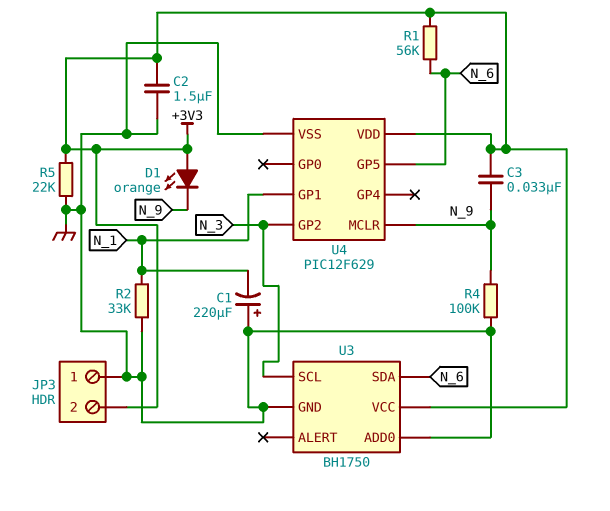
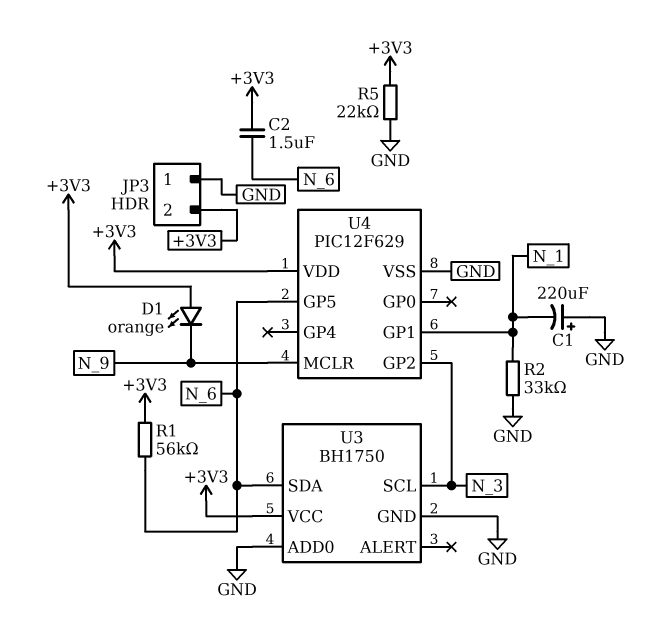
C2: 1.5uF (+3V3, GND) -> 1.5uF (+3V3, N_6)
C3: 33nF (+3V3, N_9) -> none
R4: 100k (GND, N_9) -> none

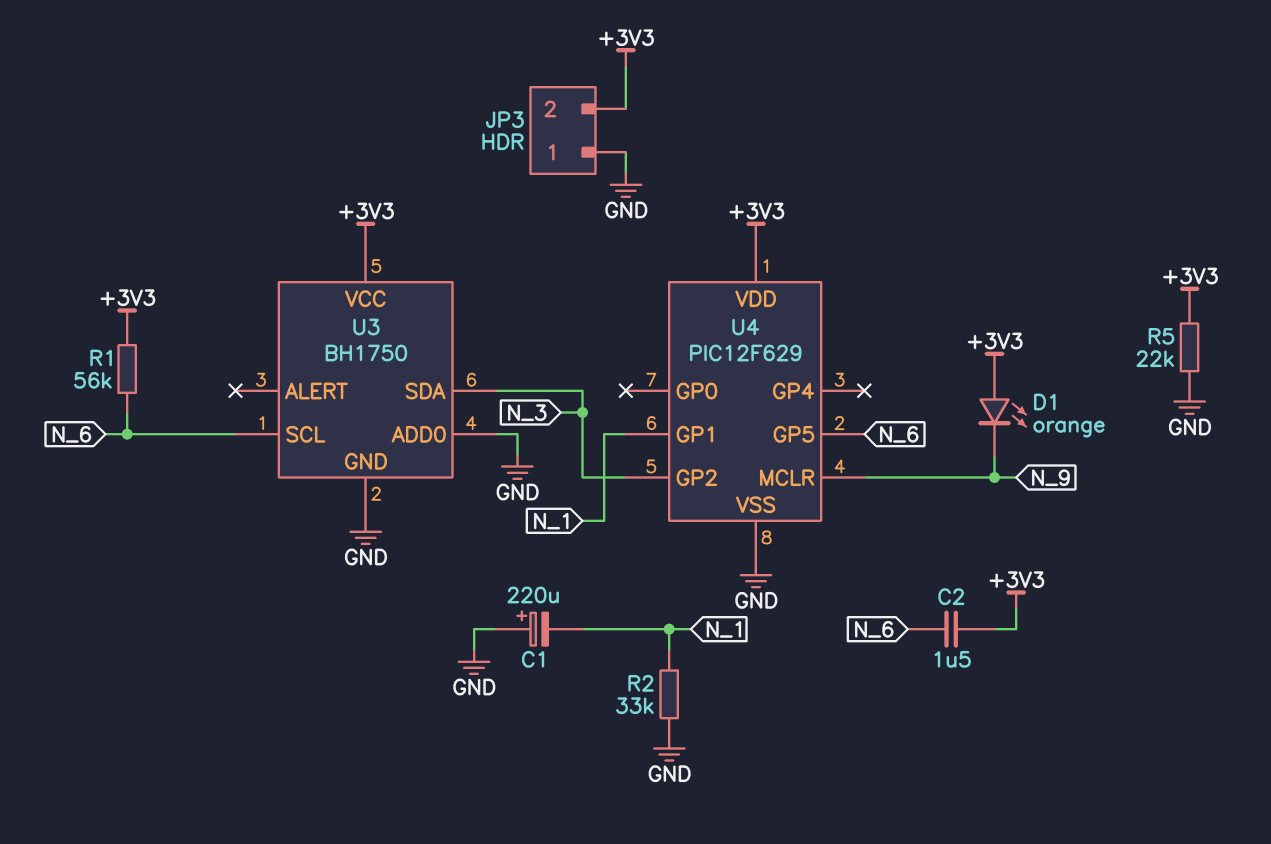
U3 pin SCL: N_3 -> N_6
U3 pin SDA: N_6 -> N_3

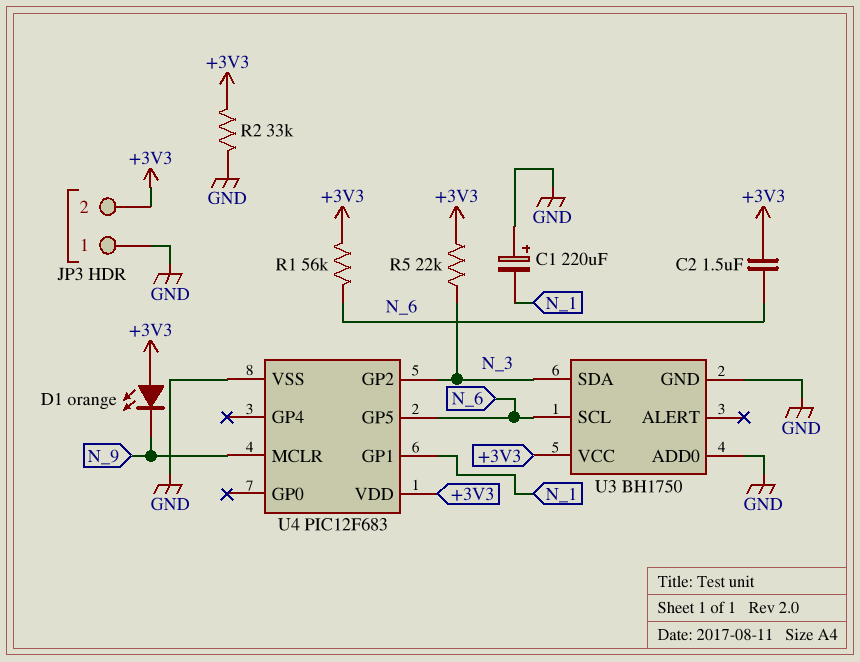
R2: 33k (GND, N_1) -> 33k (+3V3, GND)
R5: 22k (+3V3, GND) -> 22k (+3V3, N_3)
U4: PIC12F629 -> PIC12F683

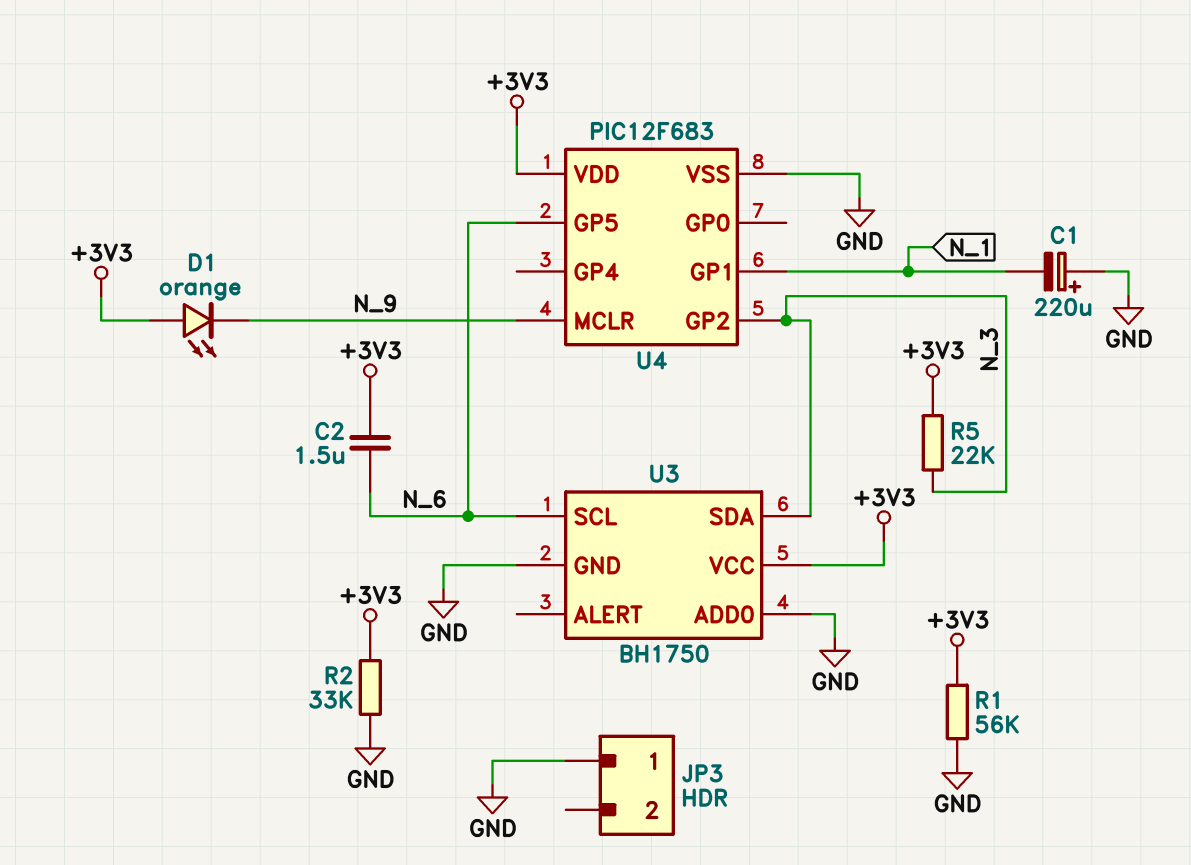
JP3 pin 2: +3V3 -> none
R1: 56k (+3V3, N_6) -> 56k (+3V3, GND)

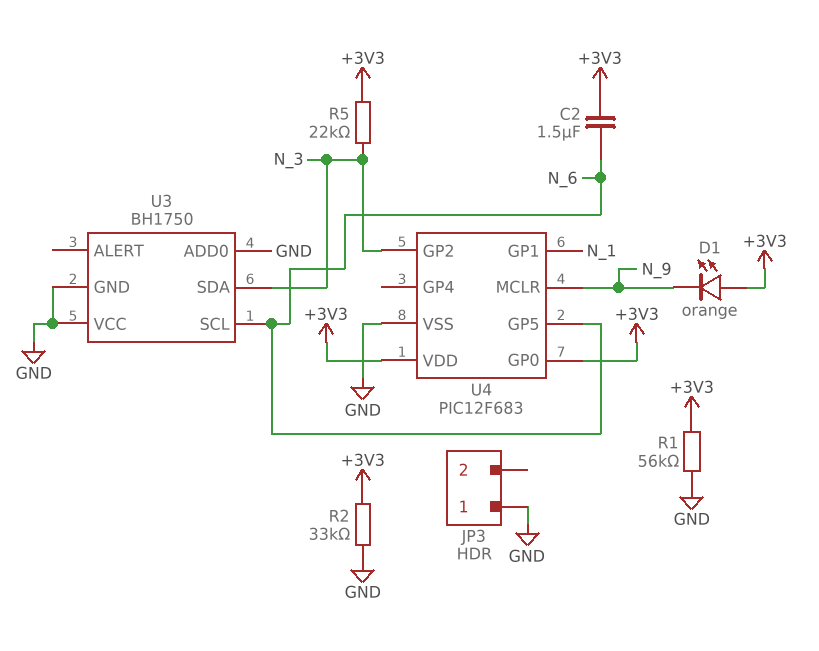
C1: 220uF (plus GND, minus N_1) -> none
U3 pin VCC: +3V3 -> GND
U4 pin GP0: none -> +3V3

